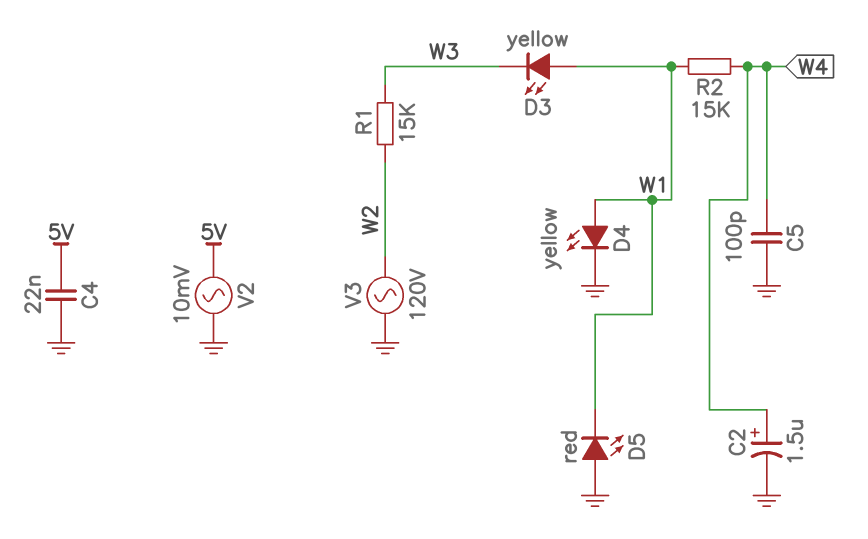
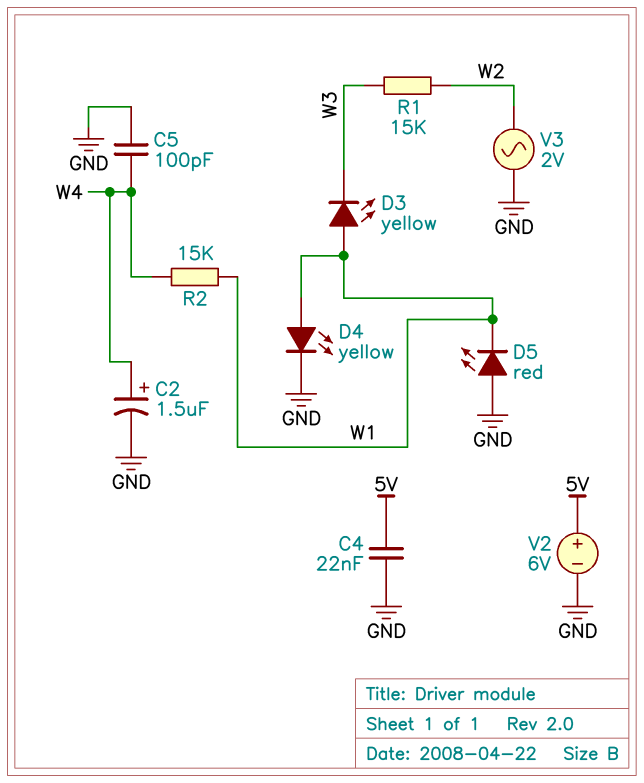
V2: AC 10mV (5V, GND) -> 6V (plus 5V, minus GND)
V3: AC 120V (GND, W2) -> AC 2V (GND, W2)

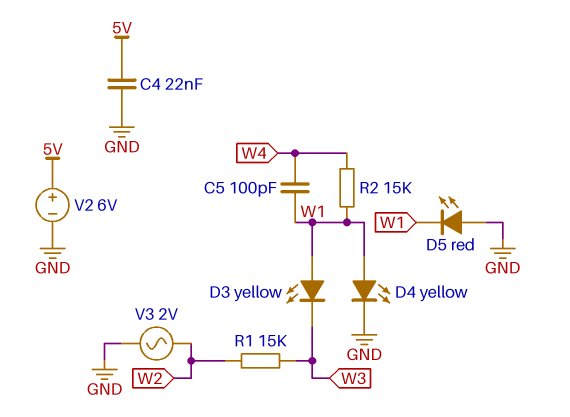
C2: 1.5uF (plus W4, minus GND) -> none
C5: 100pF (GND, W4) -> 100pF (W1, W4)

